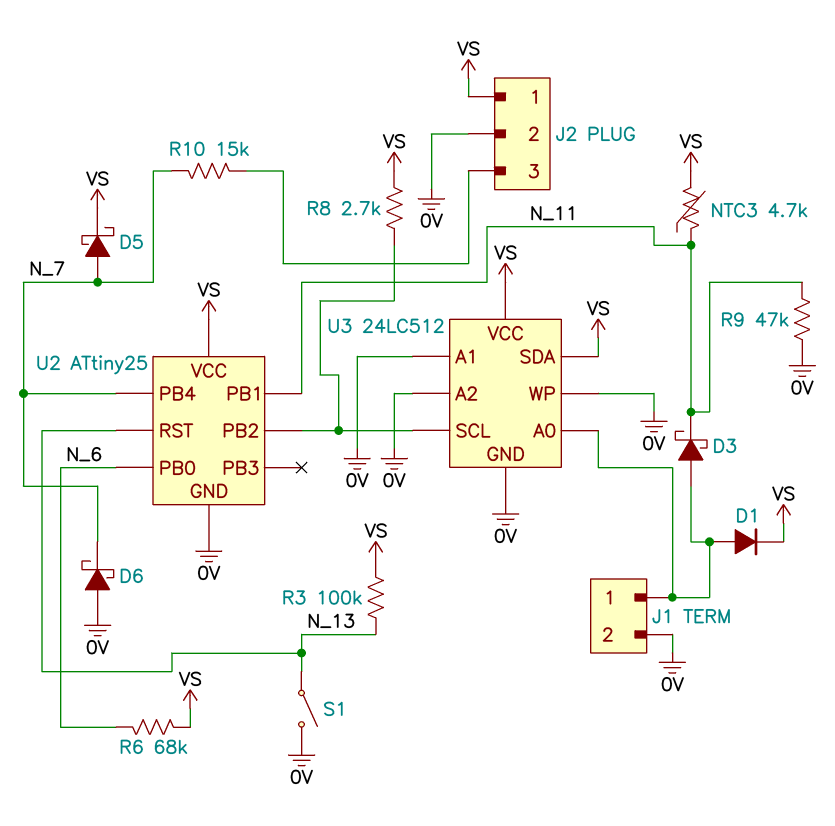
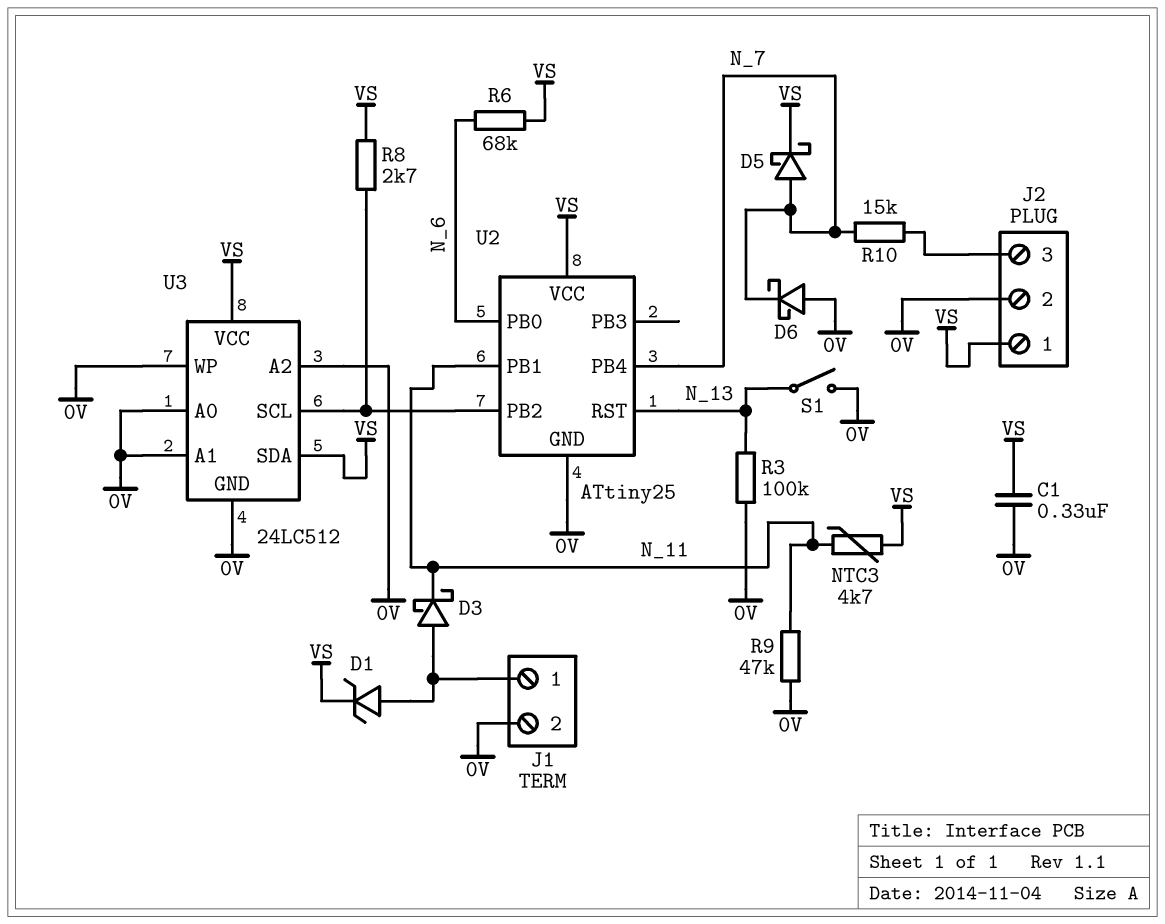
C1: none -> 330nF (0V, VS)
D1: diode (A J1/1, K VS) -> zener (A J1/1, K VS)
R3: 100k (N_13, VS) -> 100k (0V, N_13)
U3 pin A0: J1/1 -> 0V

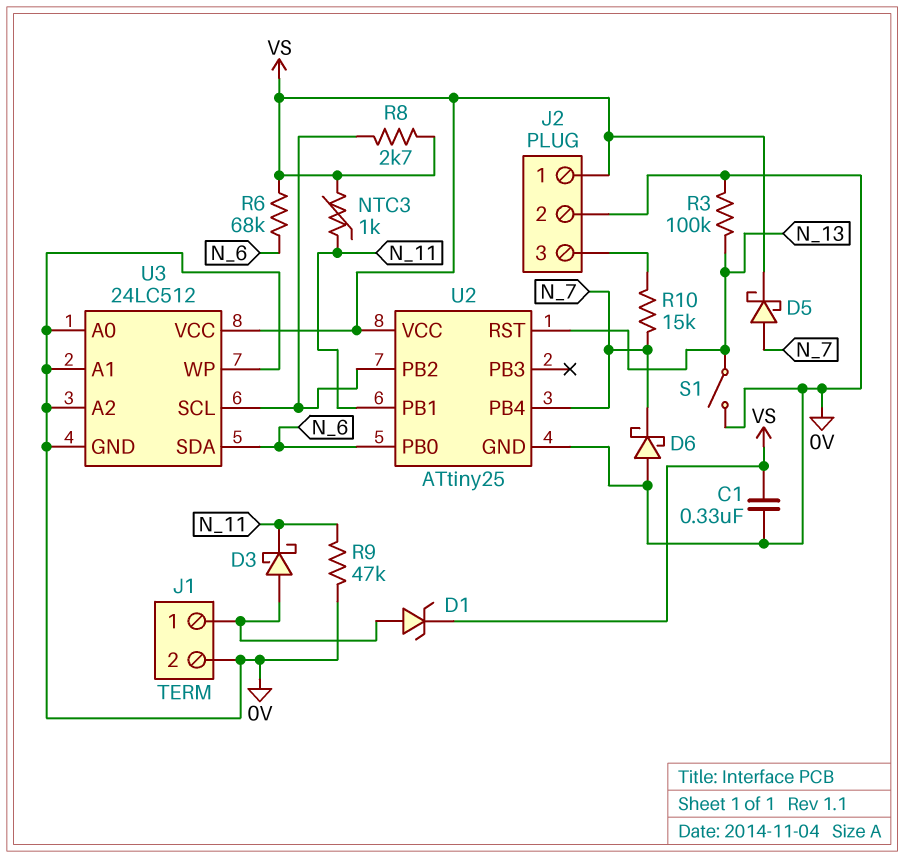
NTC3: 4.7k (N_11, VS) -> 1k (N_11, VS)
U3 pin SDA: VS -> N_6

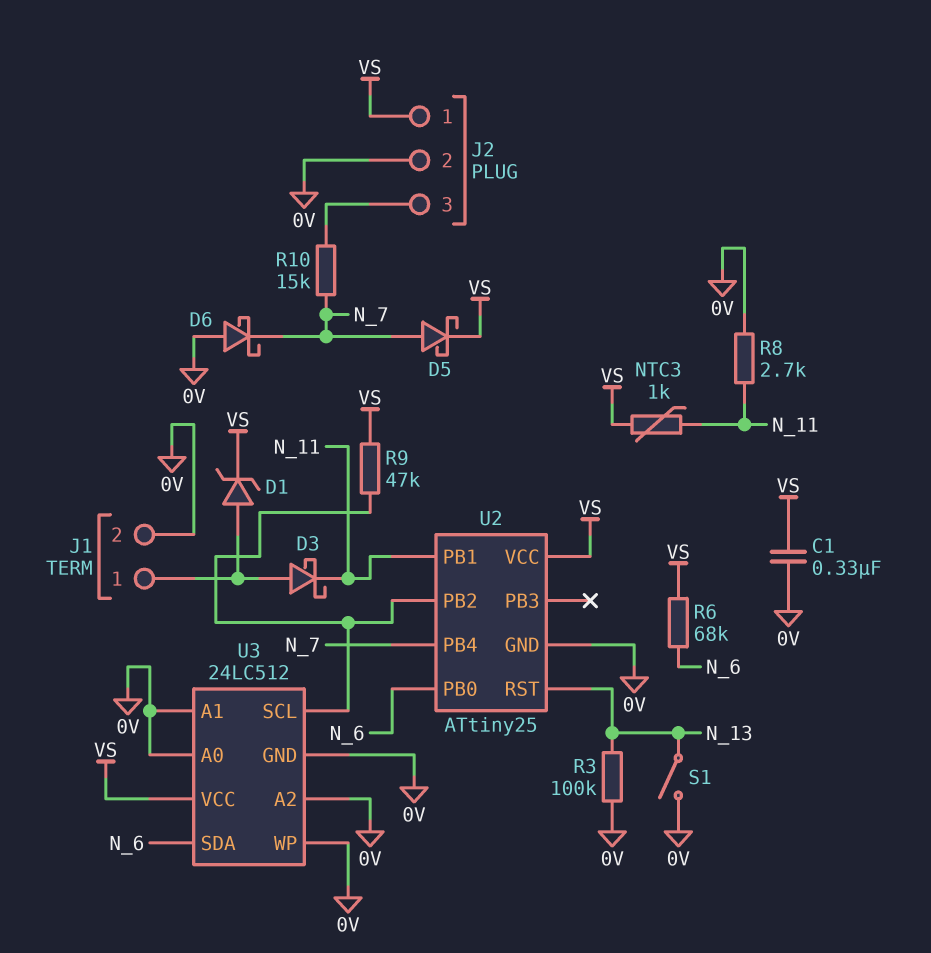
R8: 2.7k (U2/PB2, VS) -> 2.7k (0V, N_11)
R9: 47k (0V, N_11) -> 47k (U2/PB2, VS)

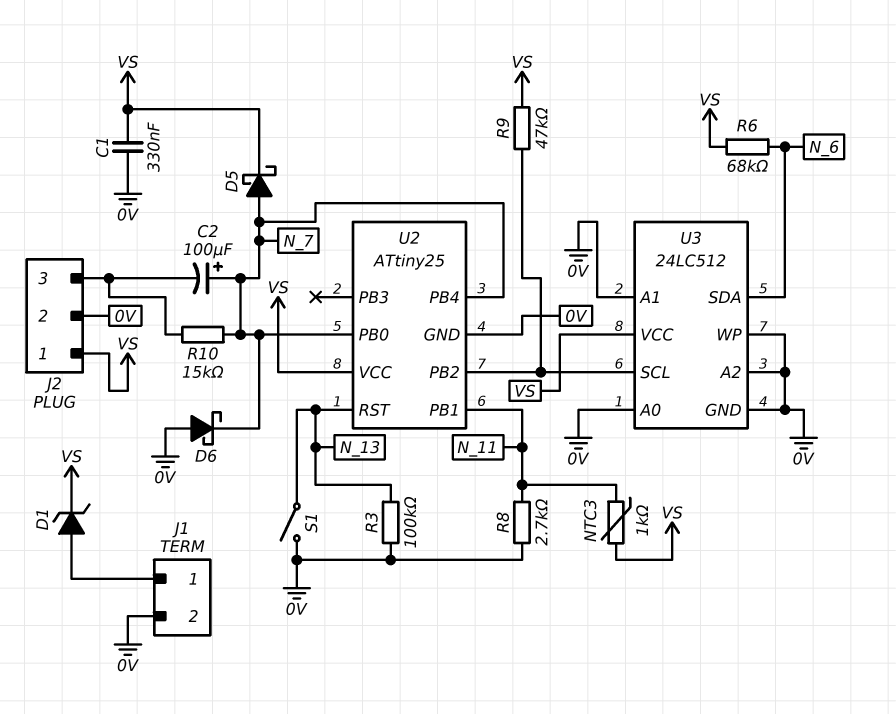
C2: none -> 100uF (plus N_7, minus J2/3)
D3: schottky (A J1/1, K N_11) -> none
U2 pin PB0: N_6 -> N_7

